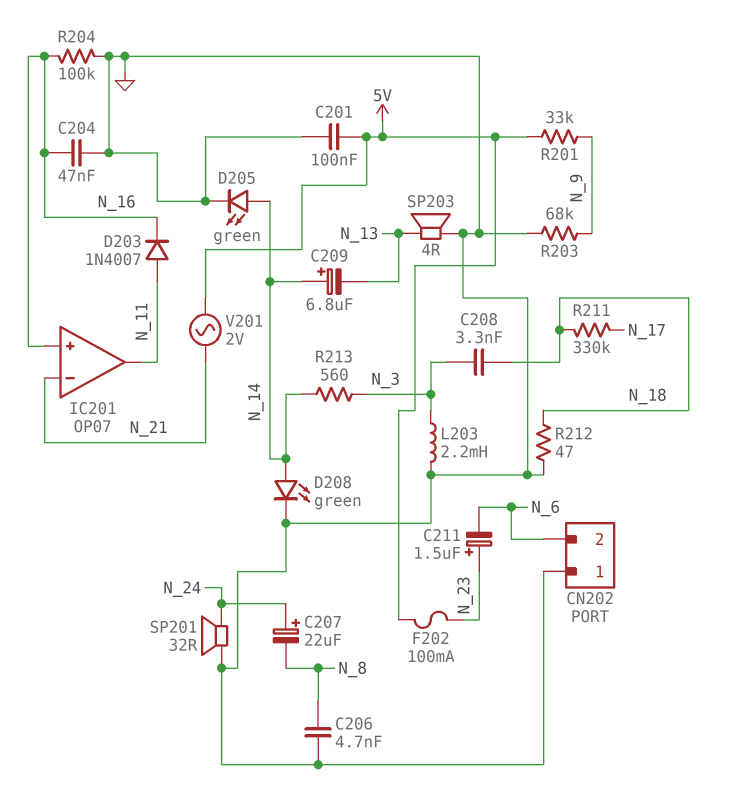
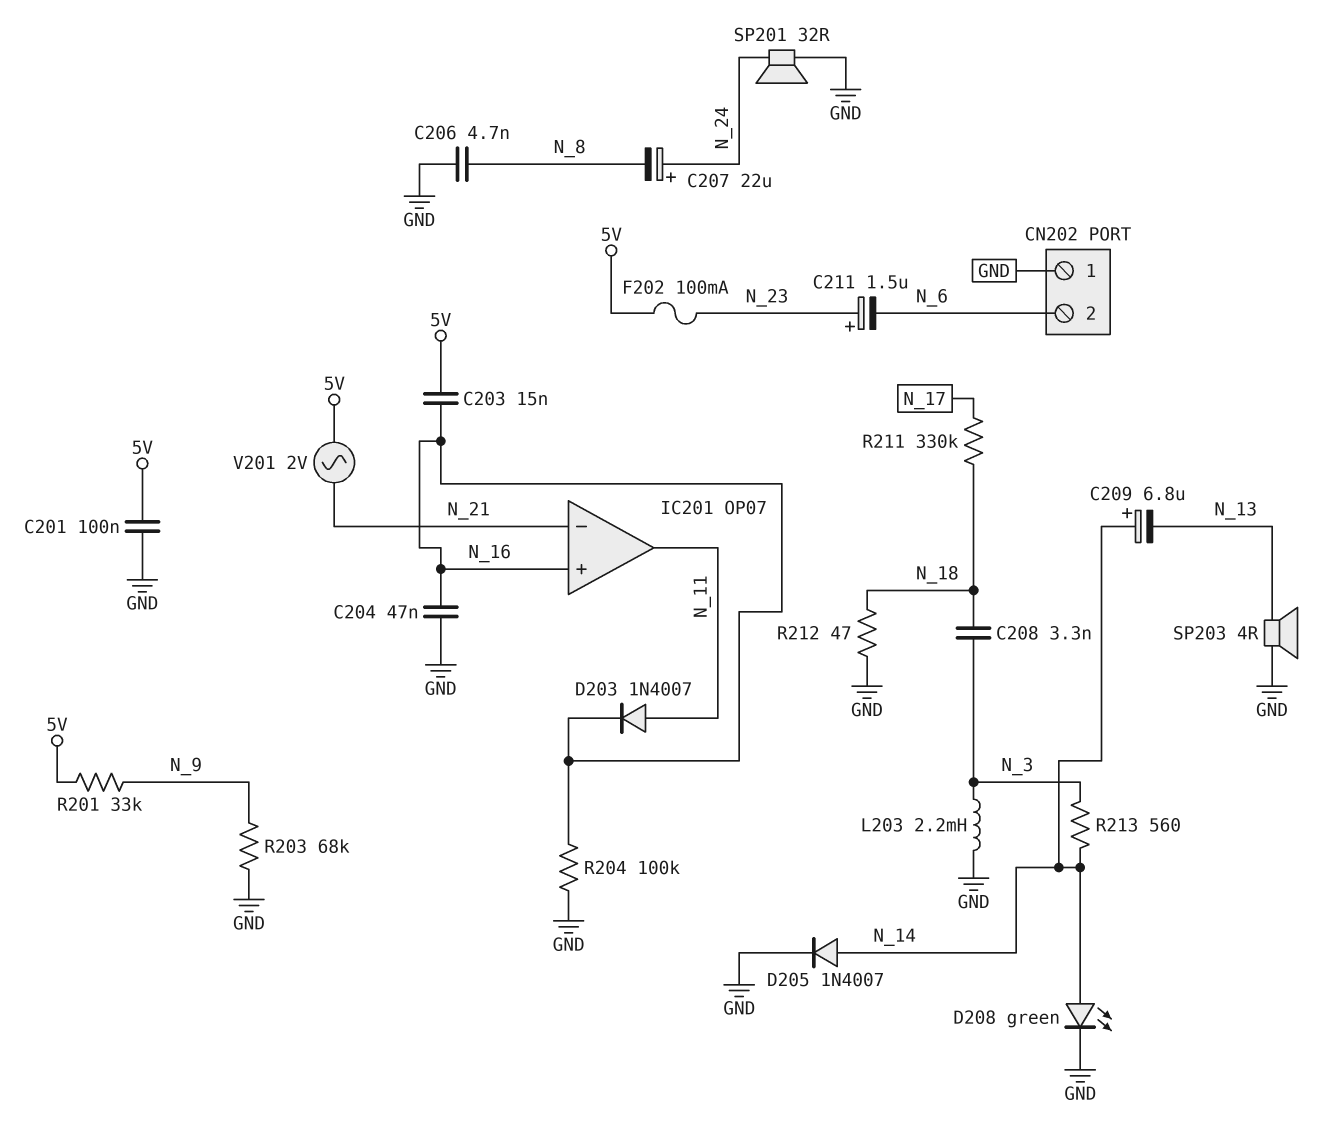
C203: none -> 15nF (5V, N_16)
D205: LED green (A N_14, K GND) -> diode 1N4007 (A N_14, K GND)

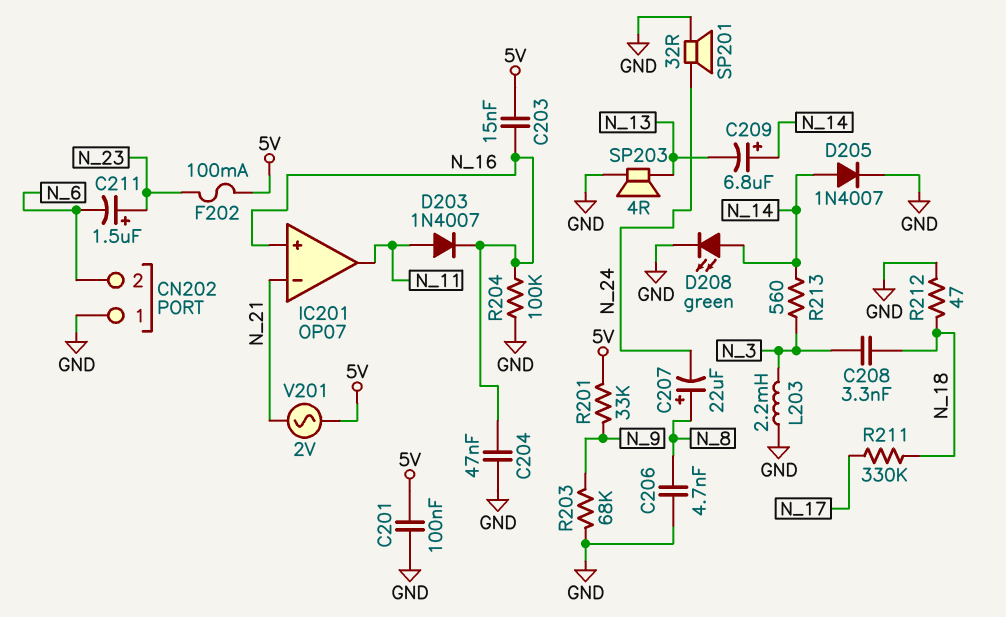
C207: 22uF (plus N_24, minus N_8) -> 22uF (plus N_8, minus N_24)

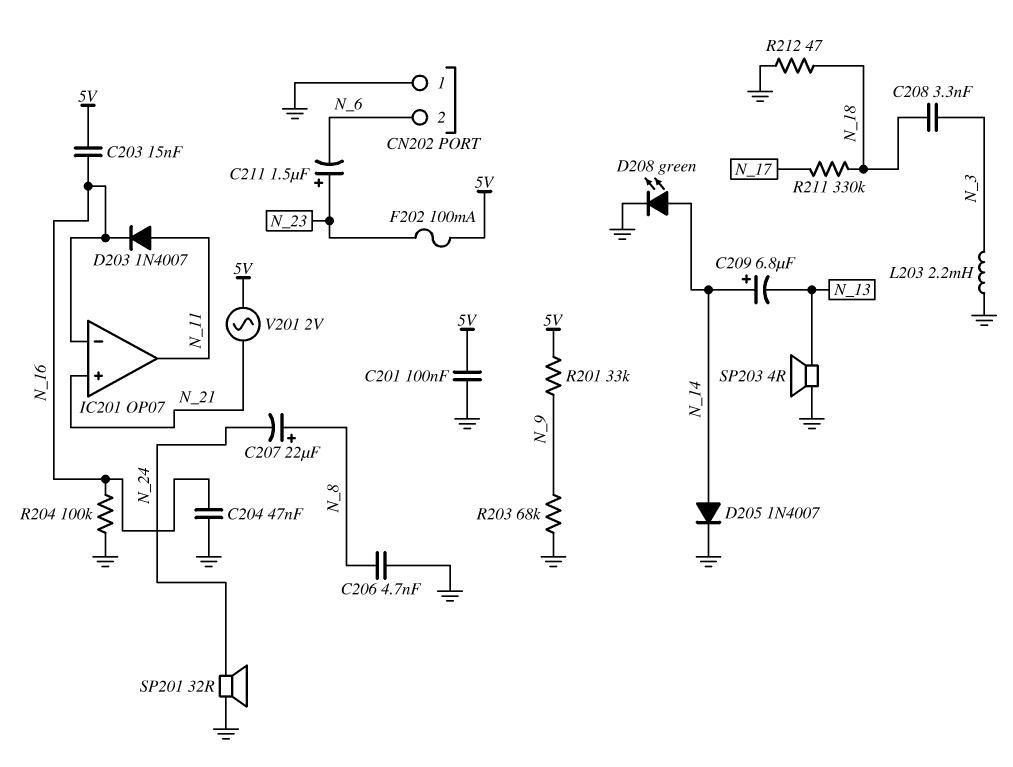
IC201 pin in+: N_16 -> N_21
IC201 pin in-: N_21 -> N_16
R213: 560 (N_3, N_14) -> none

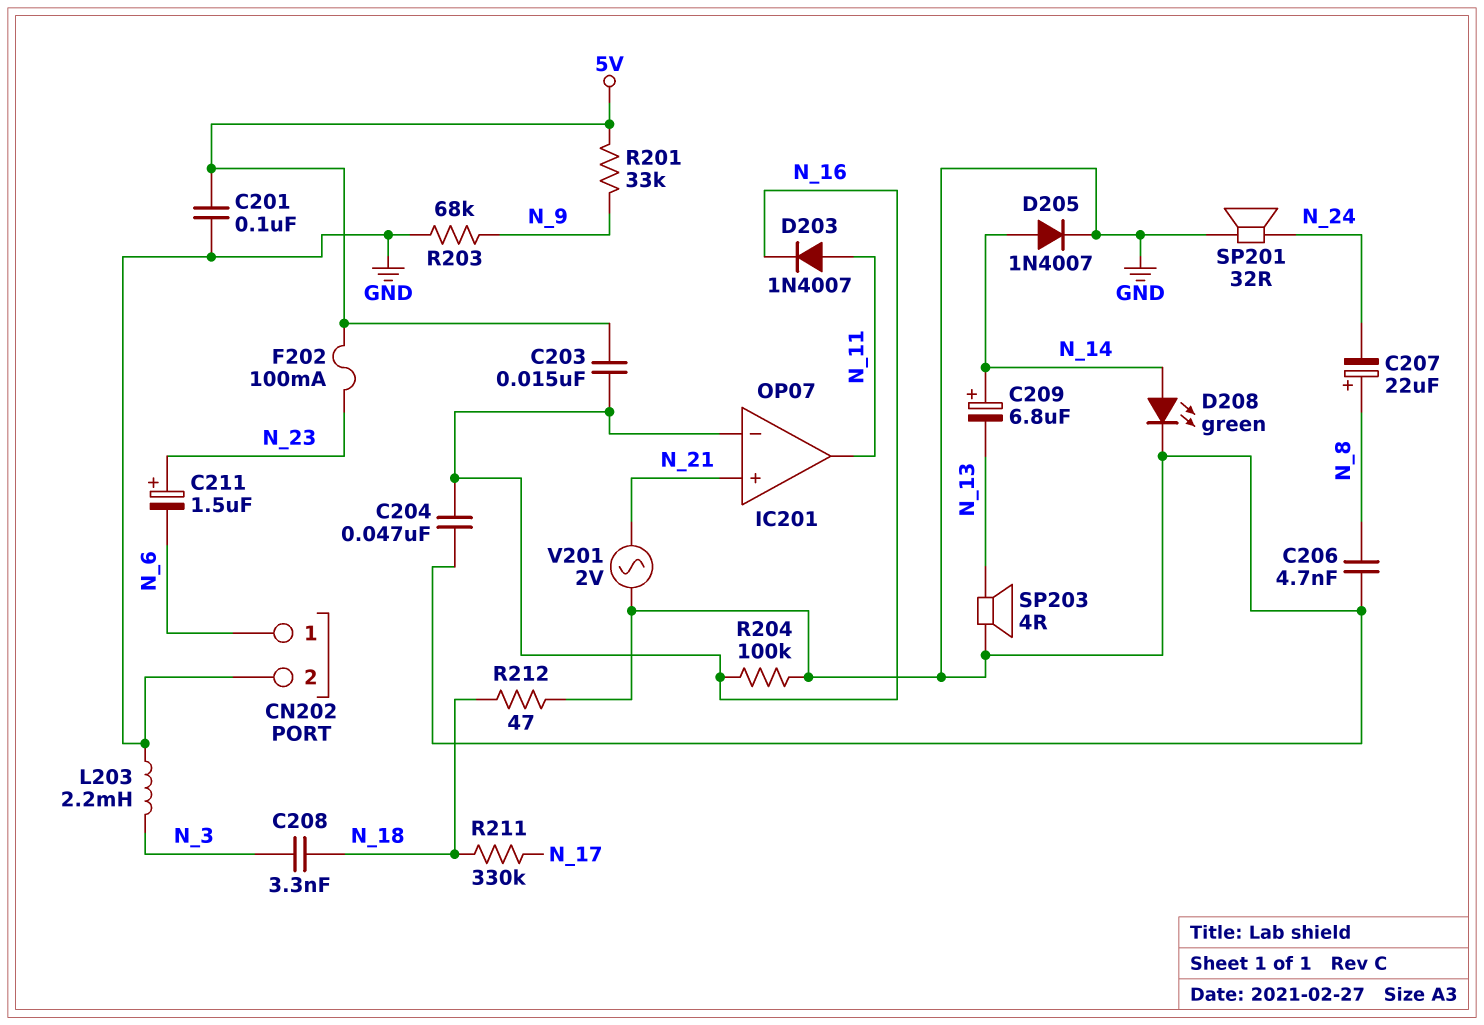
CN202 pin 1: GND -> N_6
CN202 pin 2: N_6 -> GND
V201: AC 2V (5V, N_21) -> AC 2V (GND, N_21)

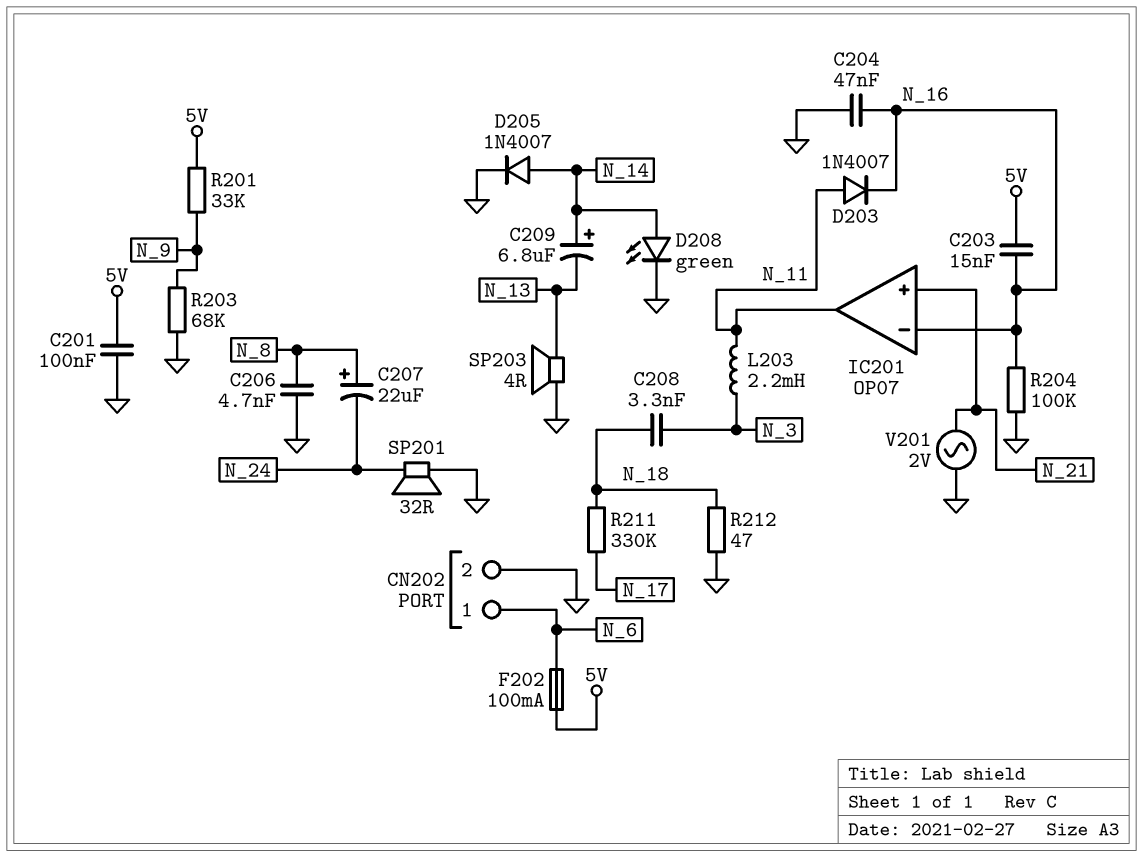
C211: 1.5uF (plus N_23, minus N_6) -> none
F202: 100mA (5V, N_23) -> 100mA (5V, N_6)
L203: 2.2mH (GND, N_3) -> 2.2mH (N_3, N_11)

